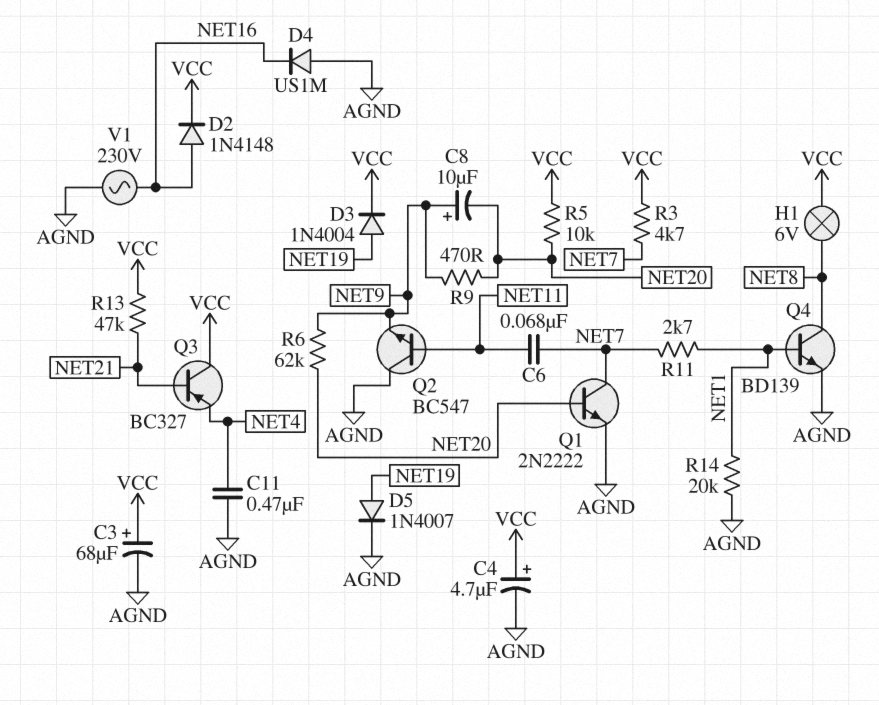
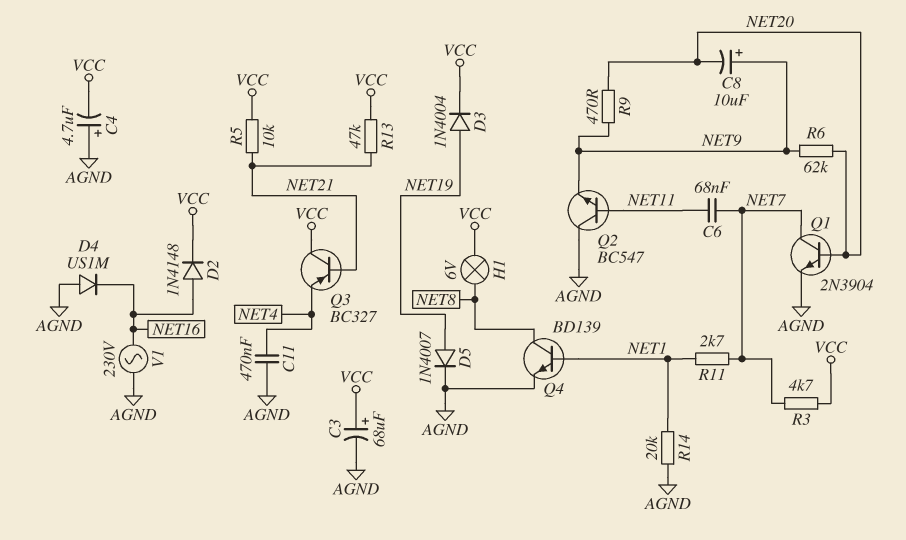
C4: 4.7uF (plus VCC, minus AGND) -> 4.7uF (plus AGND, minus VCC)
Q1: NPN 2N2222 (B NET20, C NET7, E AGND) -> NPN 2N3904 (B NET20, C NET7, E AGND)
R5: 10k (NET20, VCC) -> 10k (NET21, VCC)

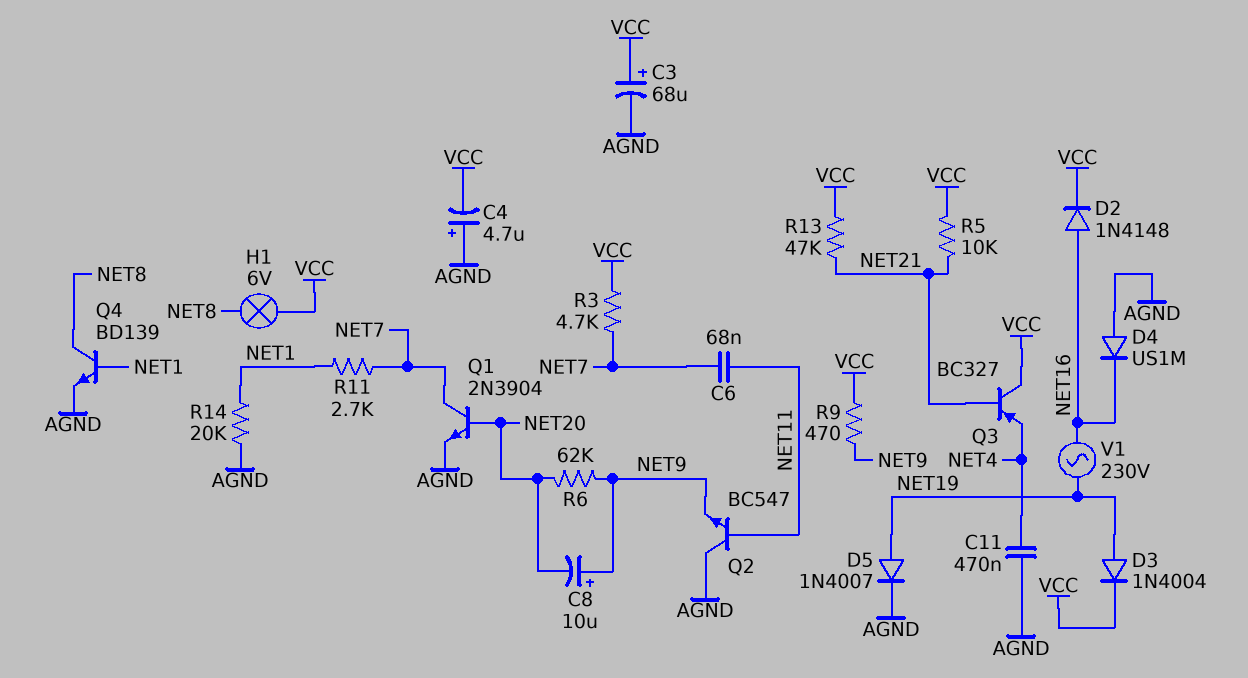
R9: 470 (NET9, NET20) -> 470 (NET9, VCC)
V1: AC 230V (AGND, NET16) -> AC 230V (NET16, NET19)

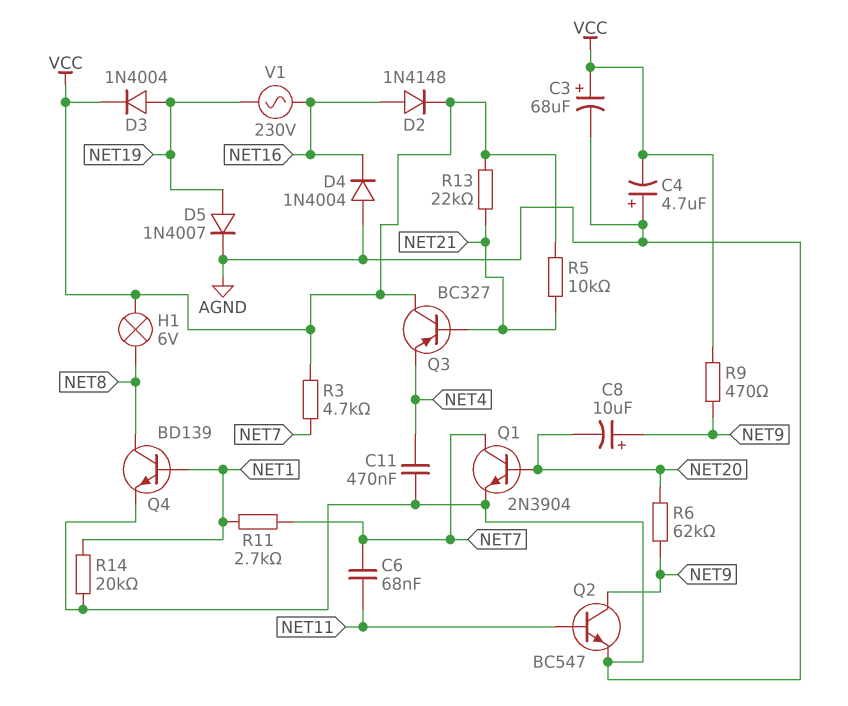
D4: diode US1M (A AGND, K NET16) -> diode 1N4004 (A AGND, K NET16)
Q2: NPN BC547 (B NET11, C AGND, E NET9) -> NPN BC547 (B NET11, C NET9, E AGND)
R13: 47k (NET21, VCC) -> 22k (NET21, VCC)

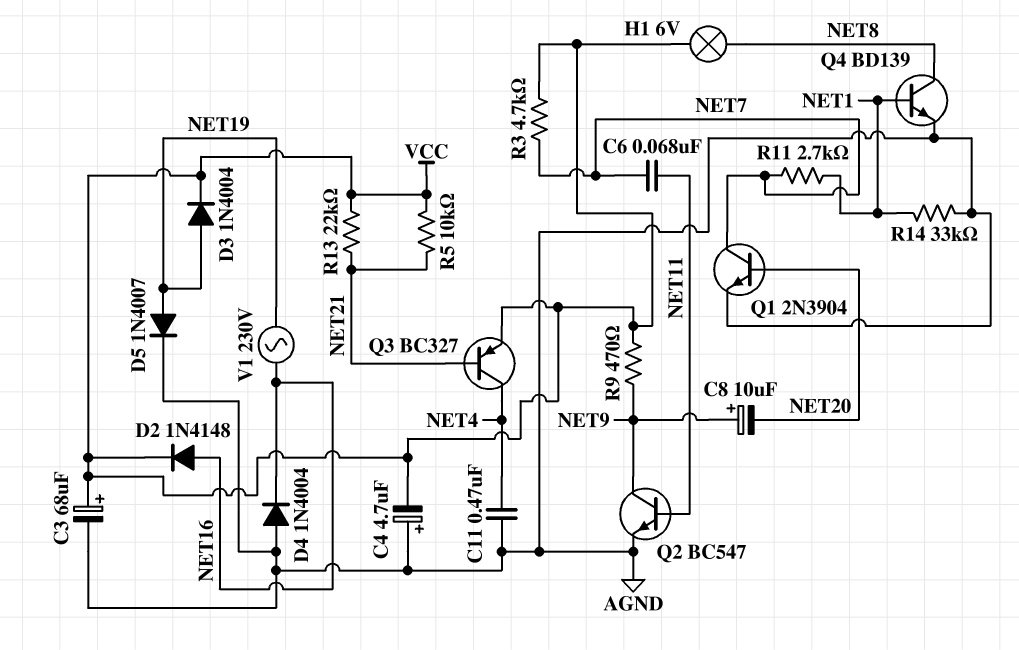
Q3: PNP BC327 (B NET21, C VCC, E NET4) -> PNP BC327 (B NET21, C NET4, E VCC)
R6: 62k (NET9, NET20) -> none
R14: 20k (AGND, NET1) -> 33k (AGND, NET1)

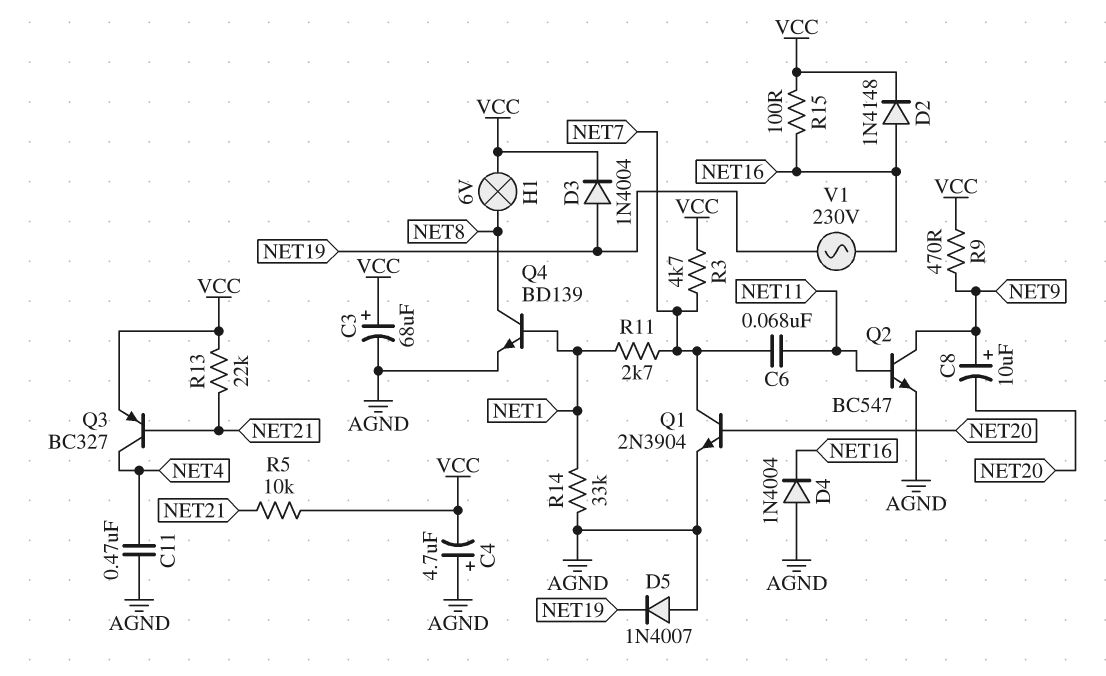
D5: diode 1N4007 (A NET19, K AGND) -> diode 1N4007 (A AGND, K NET19)
R15: none -> 100 (NET16, VCC)

